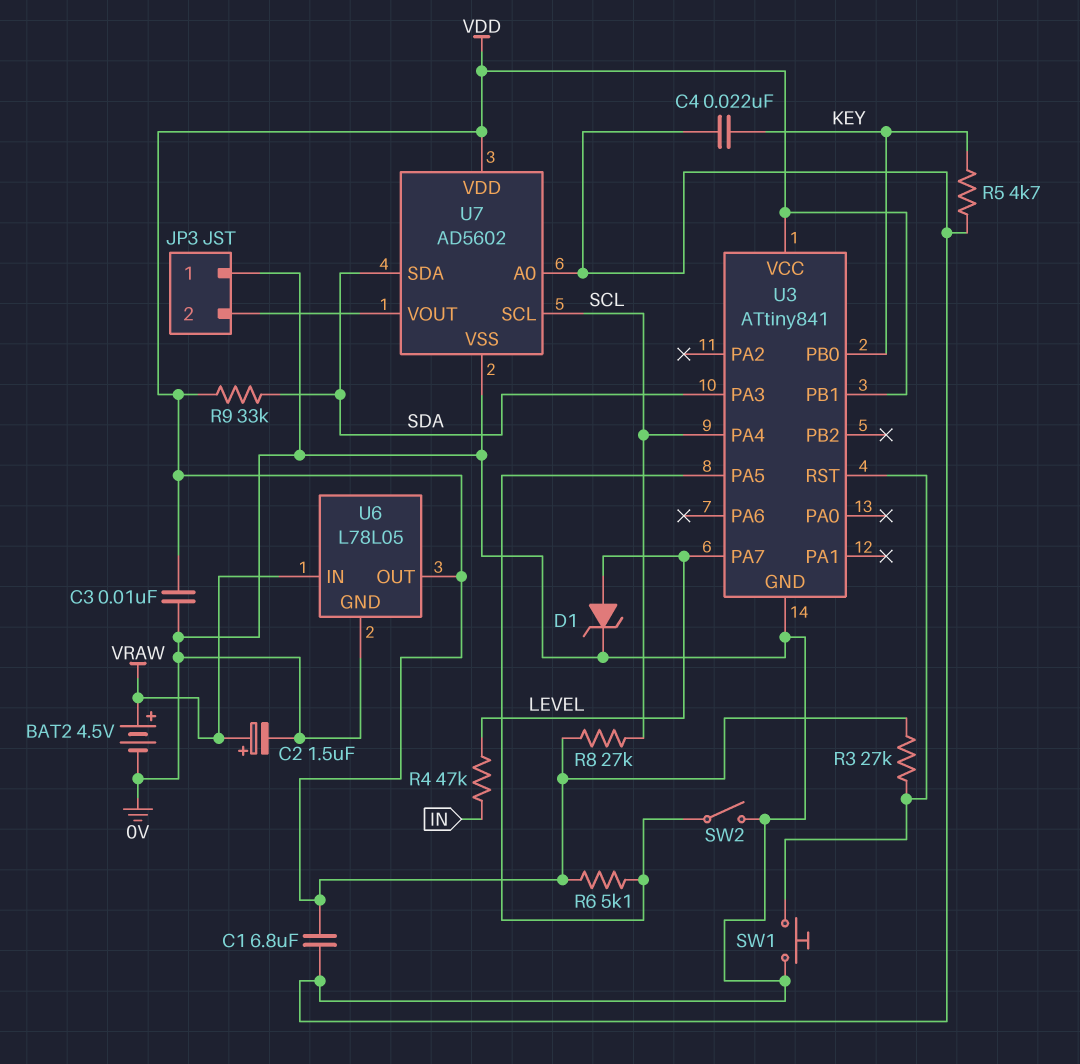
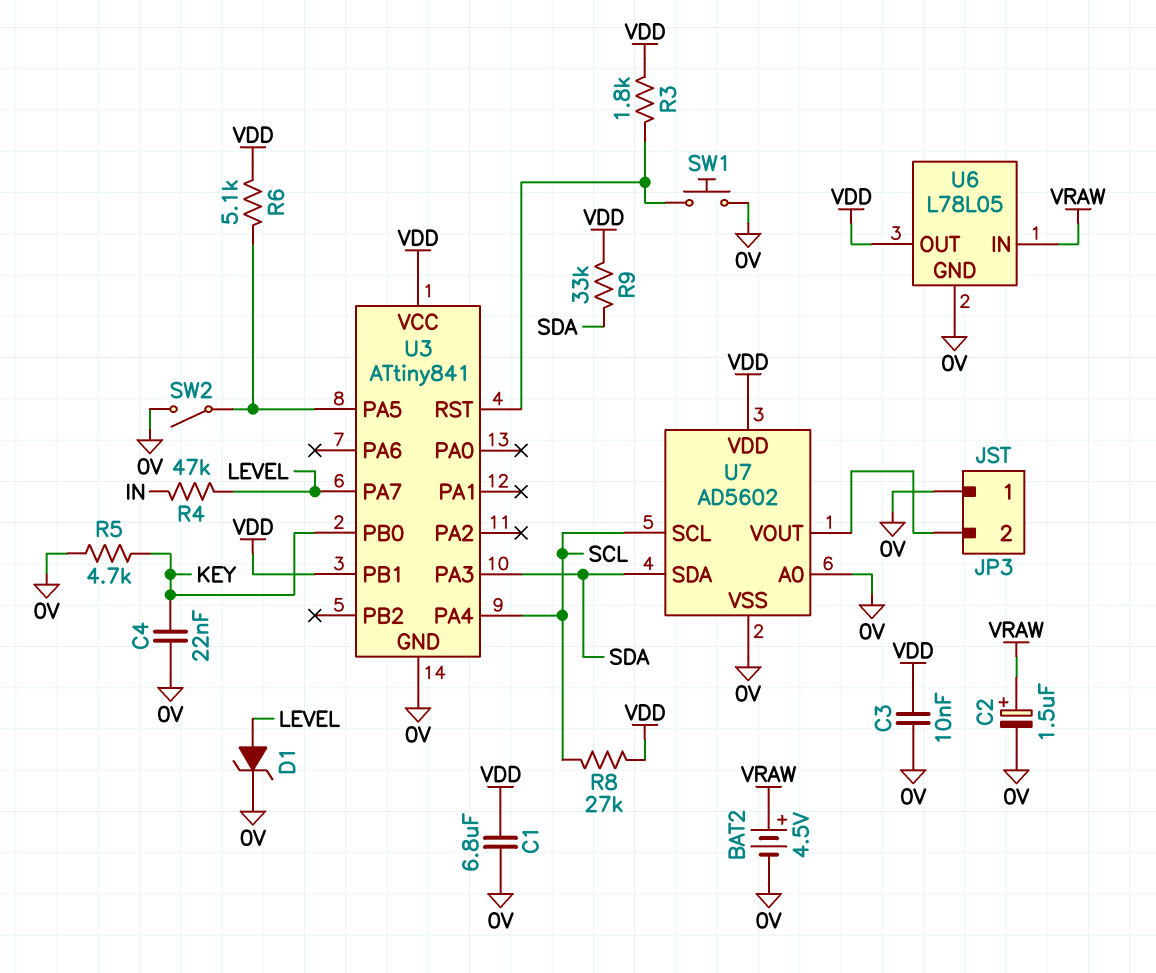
R3: 27k (U3/RST, VDD) -> 1.8k (U3/RST, VDD)

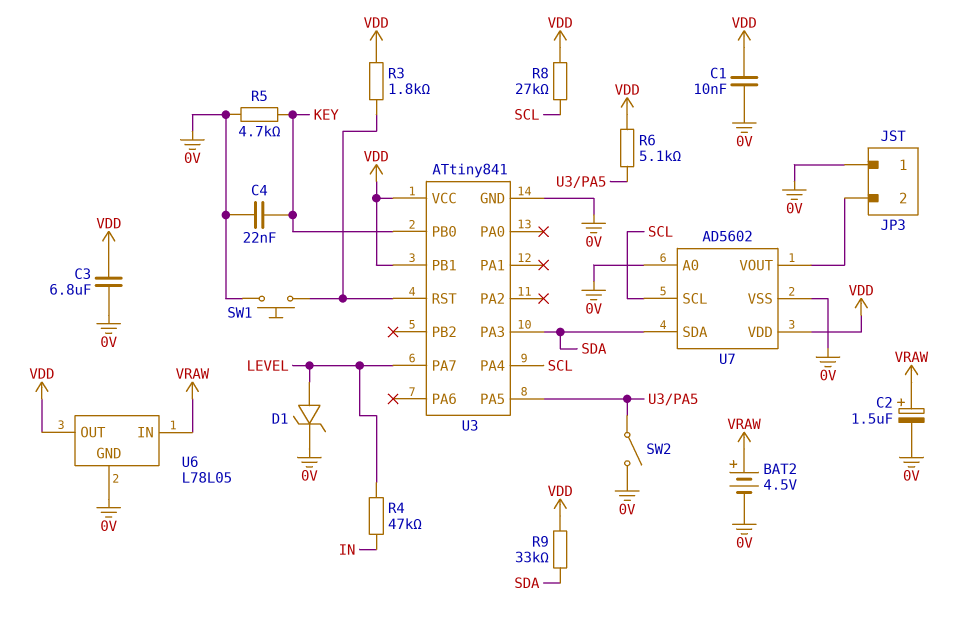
C1: 6.8uF (0V, VDD) -> 10nF (0V, VDD)
C3: 10nF (0V, VDD) -> 6.8uF (0V, VDD)

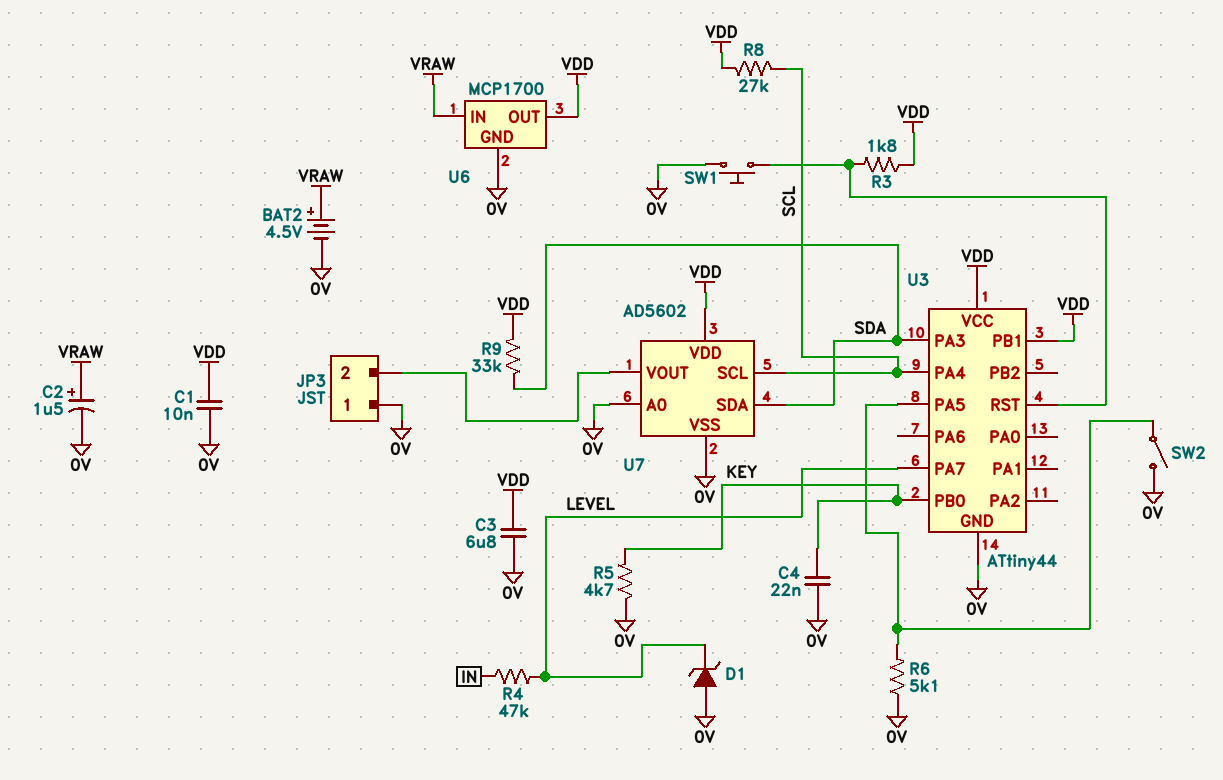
D1: zener (A LEVEL, K 0V) -> zener (A 0V, K LEVEL)
R6: 5.1k (U3/PA5, VDD) -> 5.1k (0V, U3/PA5)
U3: ATtiny841 -> ATtiny44
U6: L78L05 -> MCP1700

